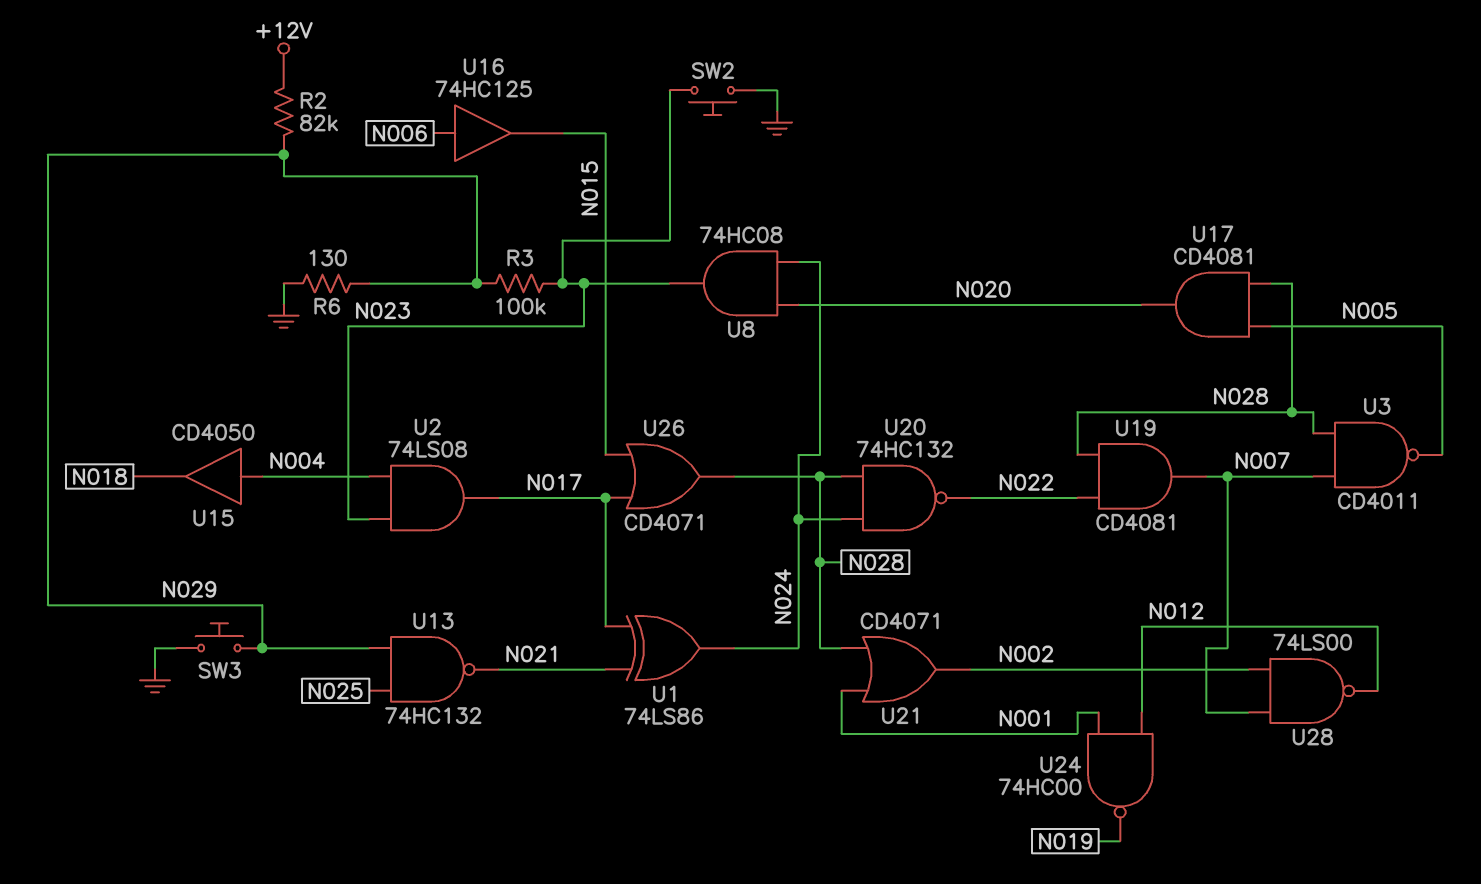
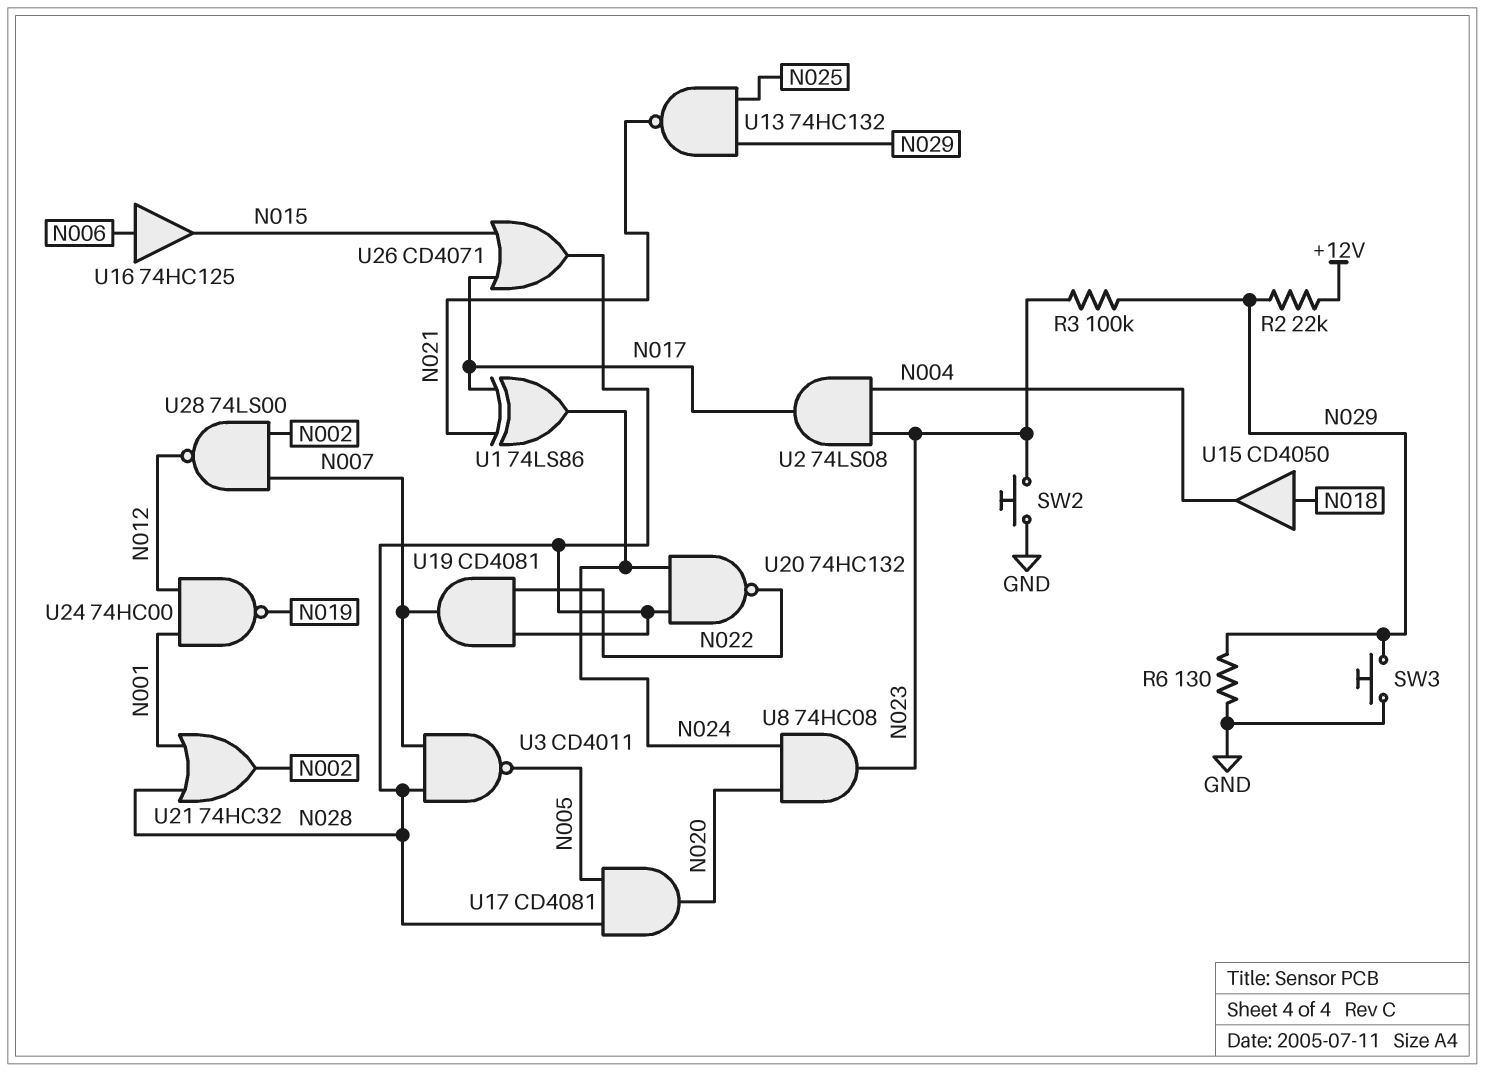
R2: 82k (+12V, N029) -> 22k (+12V, N029)
U15: buffer CD4050 (in N004, out N018) -> buffer CD4050 (in N018, out N004)
U21: OR CD4071 (in N001, in N028, out N002) -> OR 74HC32 (in N001, in N028, out N002)

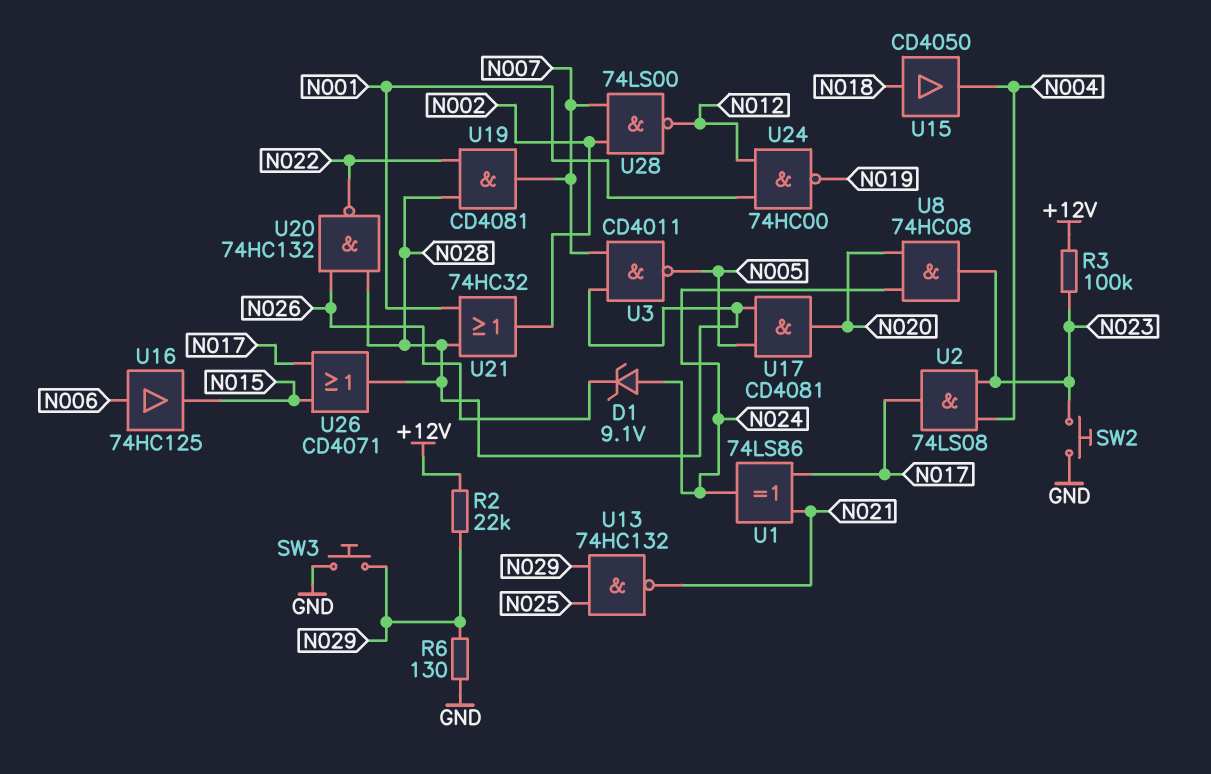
D1: none -> zener 9.1V (A N024, K N026)
R3: 100k (N023, N029) -> 100k (+12V, N023)
U20: NAND 74HC132 (in N024, in N028, out N022) -> NAND 74HC132 (in N026, in N028, out N022)

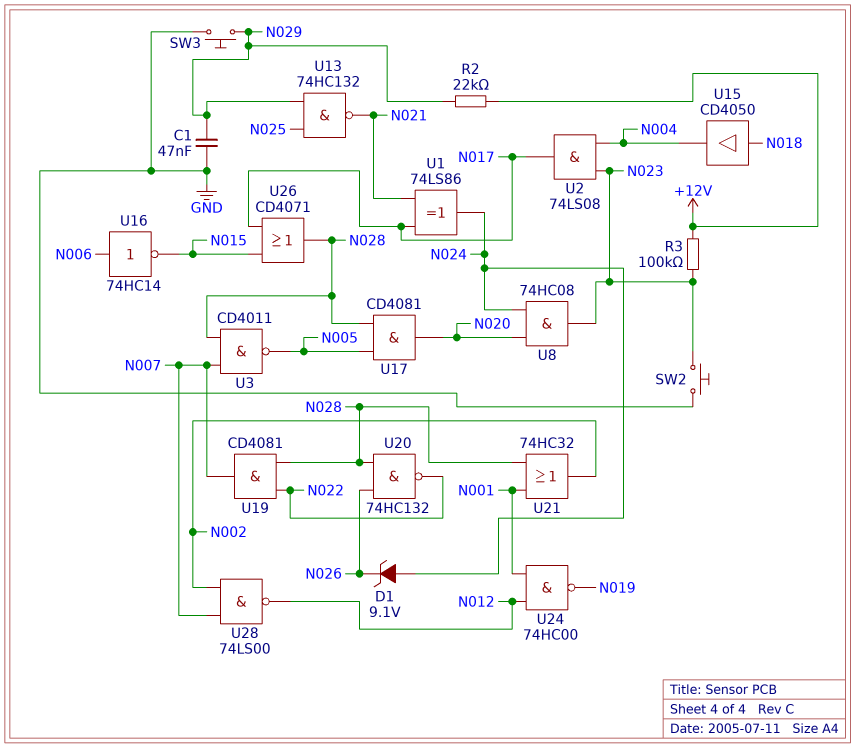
C1: none -> 47nF (GND, N029)
R6: 130 (GND, N029) -> none
U16: buffer 74HC125 (in N006, out N015) -> NOT 74HC14 (in N006, out N015)

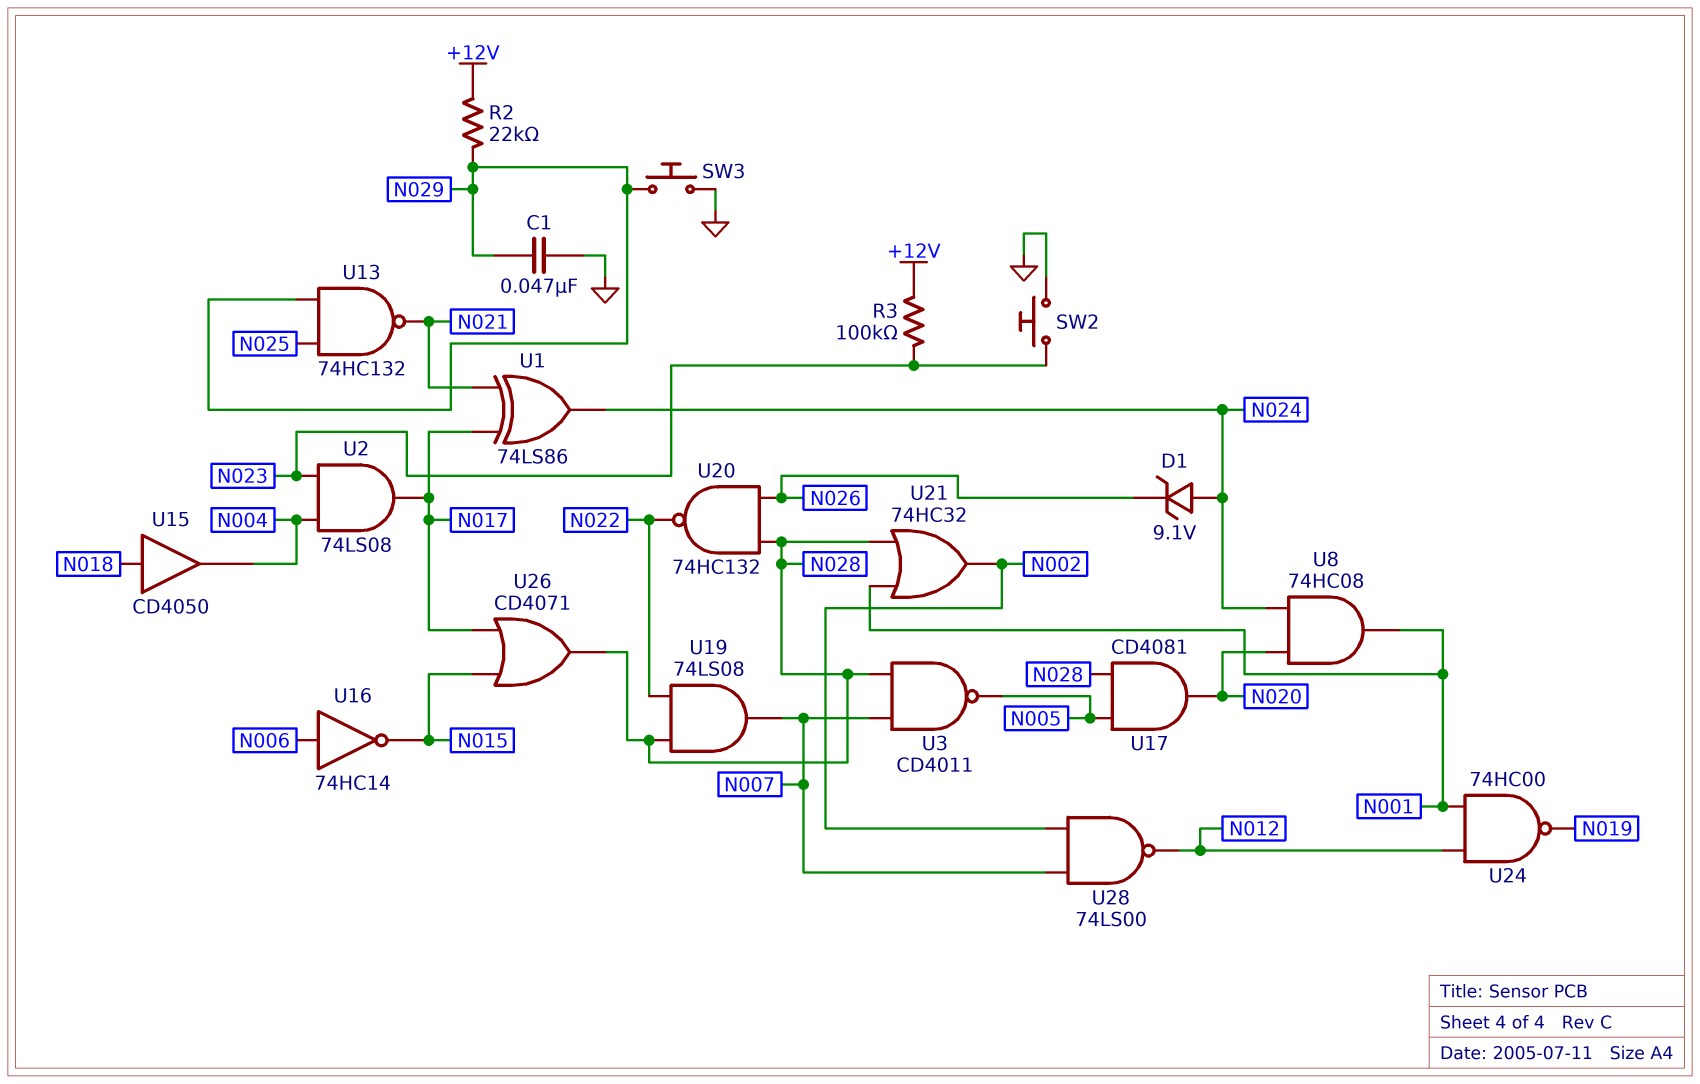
U8: AND 74HC08 (in N020, in N024, out N023) -> AND 74HC08 (in N020, in N024, out N001)
U19: AND CD4081 (in N022, in N028, out N007) -> AND 74LS08 (in N022, in N028, out N007)

